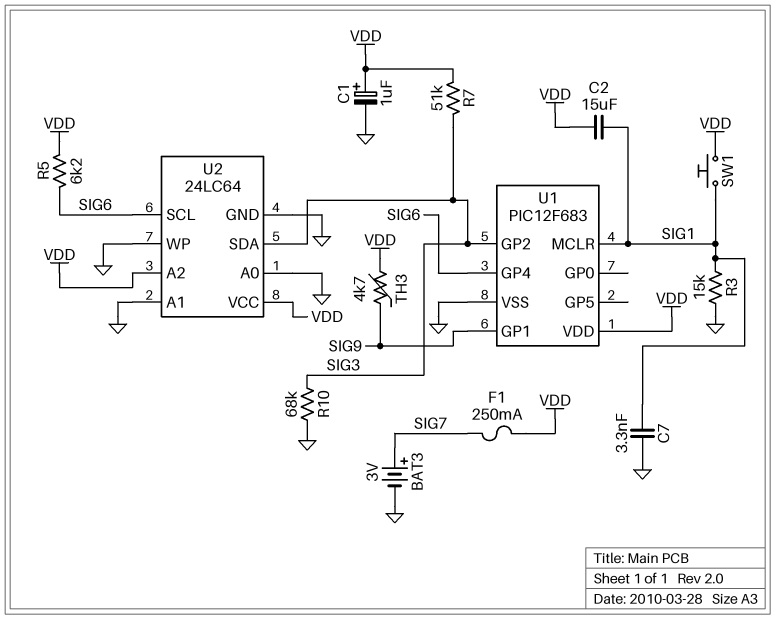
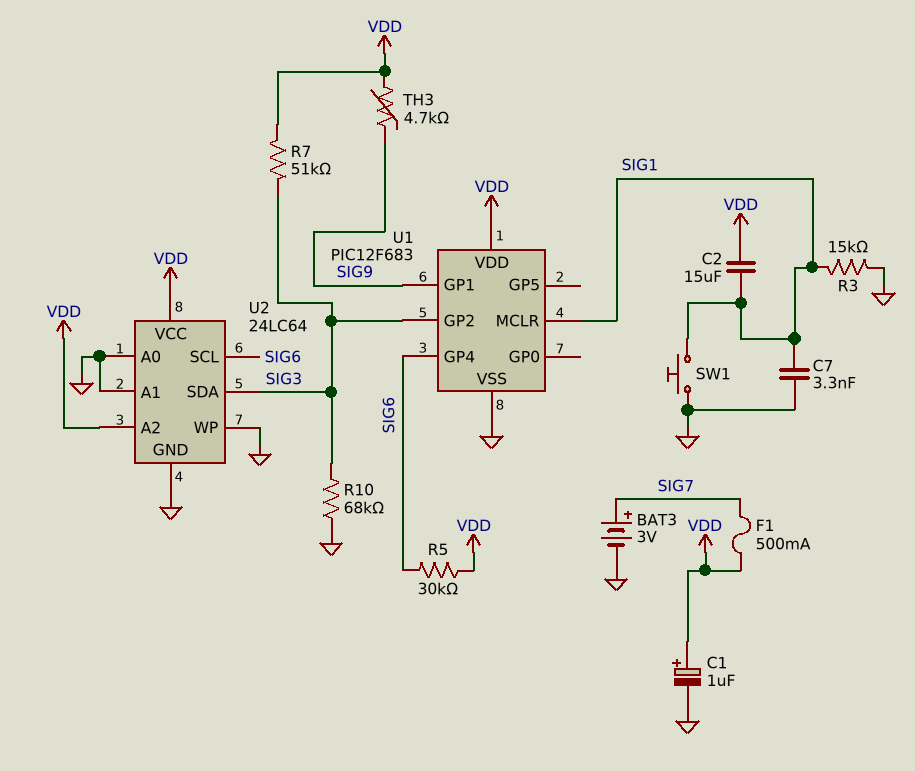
F1: 250mA (SIG7, VDD) -> 500mA (SIG7, VDD)
R5: 6.2k (SIG6, VDD) -> 30k (SIG6, VDD)
SW1: button (SIG1, VDD) -> button (GND, SIG1)

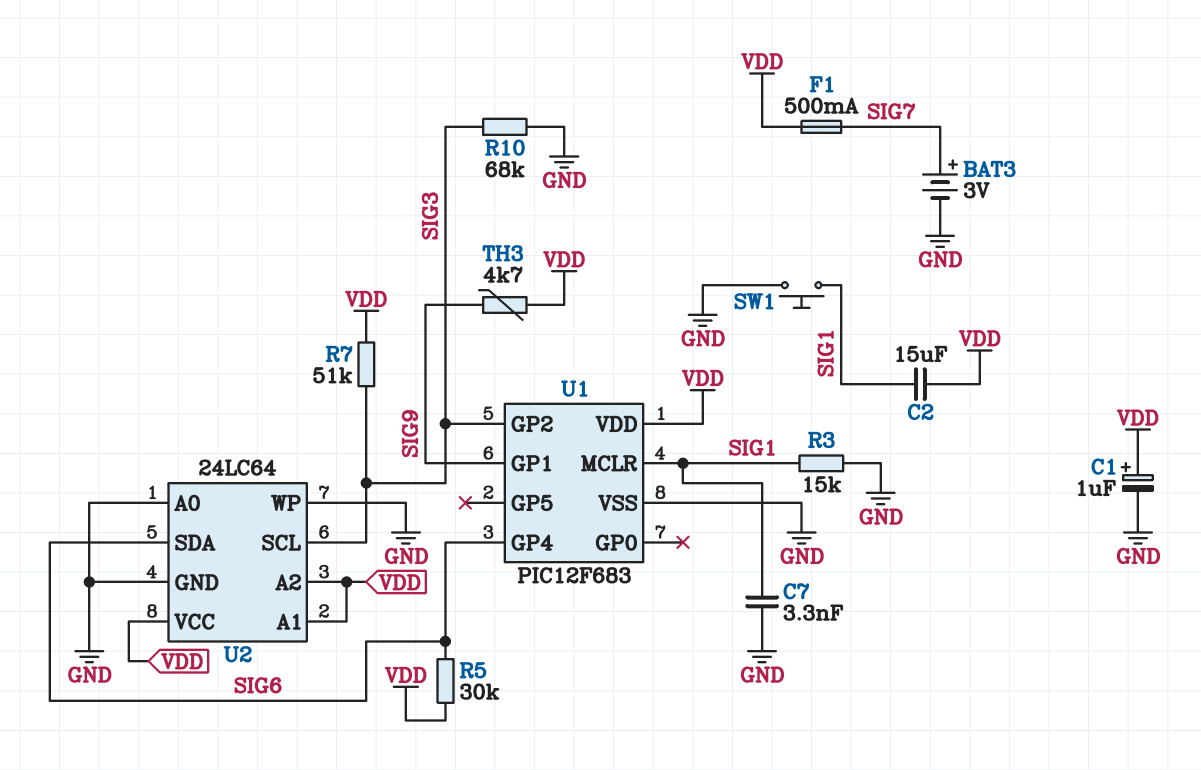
U2 pin A1: GND -> VDD
U2 pin SCL: SIG6 -> SIG3
U2 pin SDA: SIG3 -> SIG6

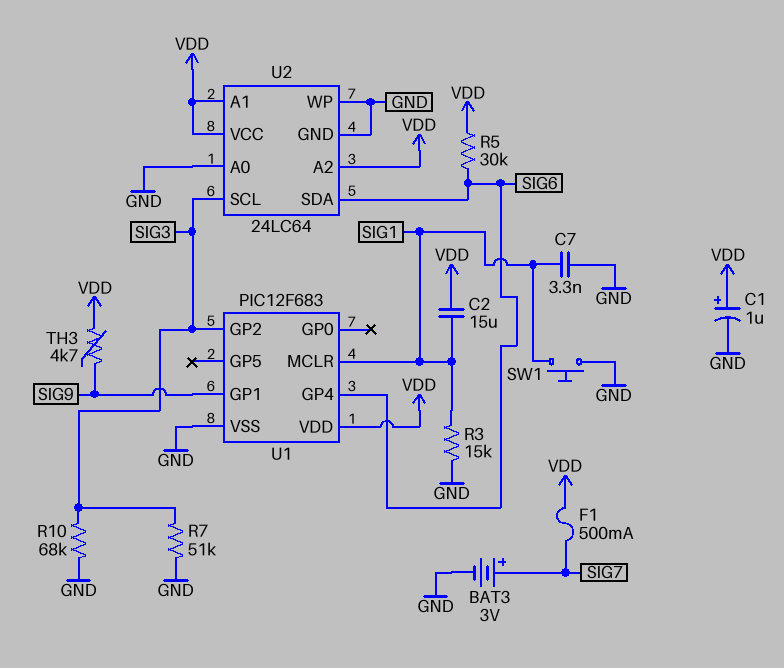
R7: 51k (SIG3, VDD) -> 51k (GND, SIG3)

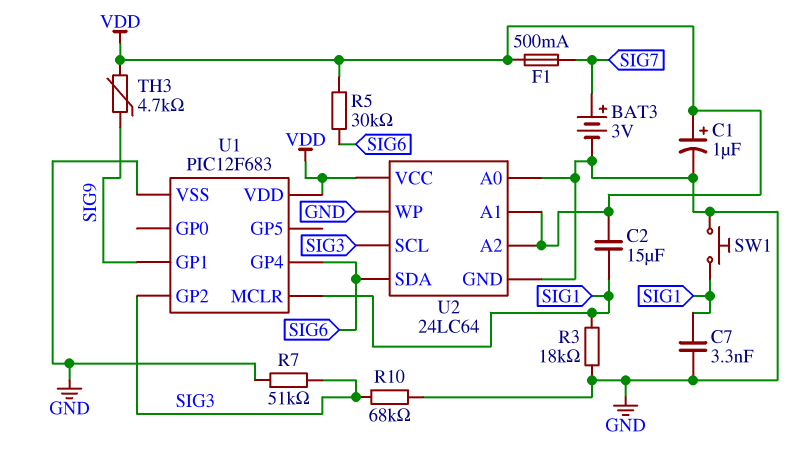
R3: 15k (GND, SIG1) -> 18k (GND, SIG1)

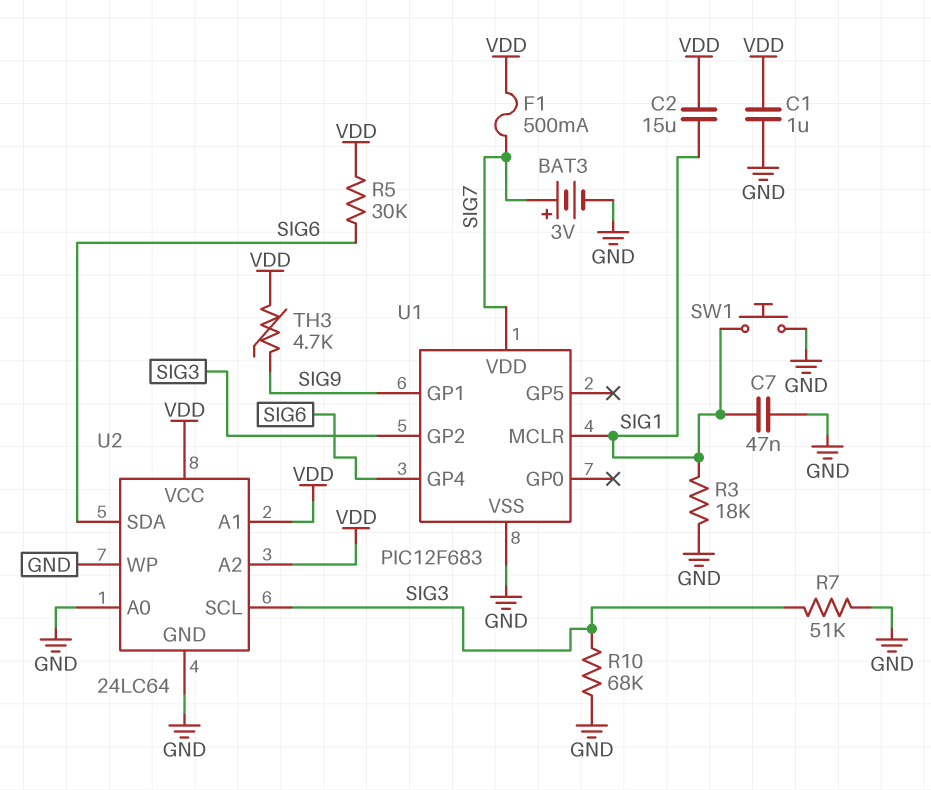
C1: 1uF (plus VDD, minus GND) -> 1uF (GND, VDD)
C7: 3.3nF (GND, SIG1) -> 47nF (GND, SIG1)
U1 pin VDD: VDD -> SIG7

